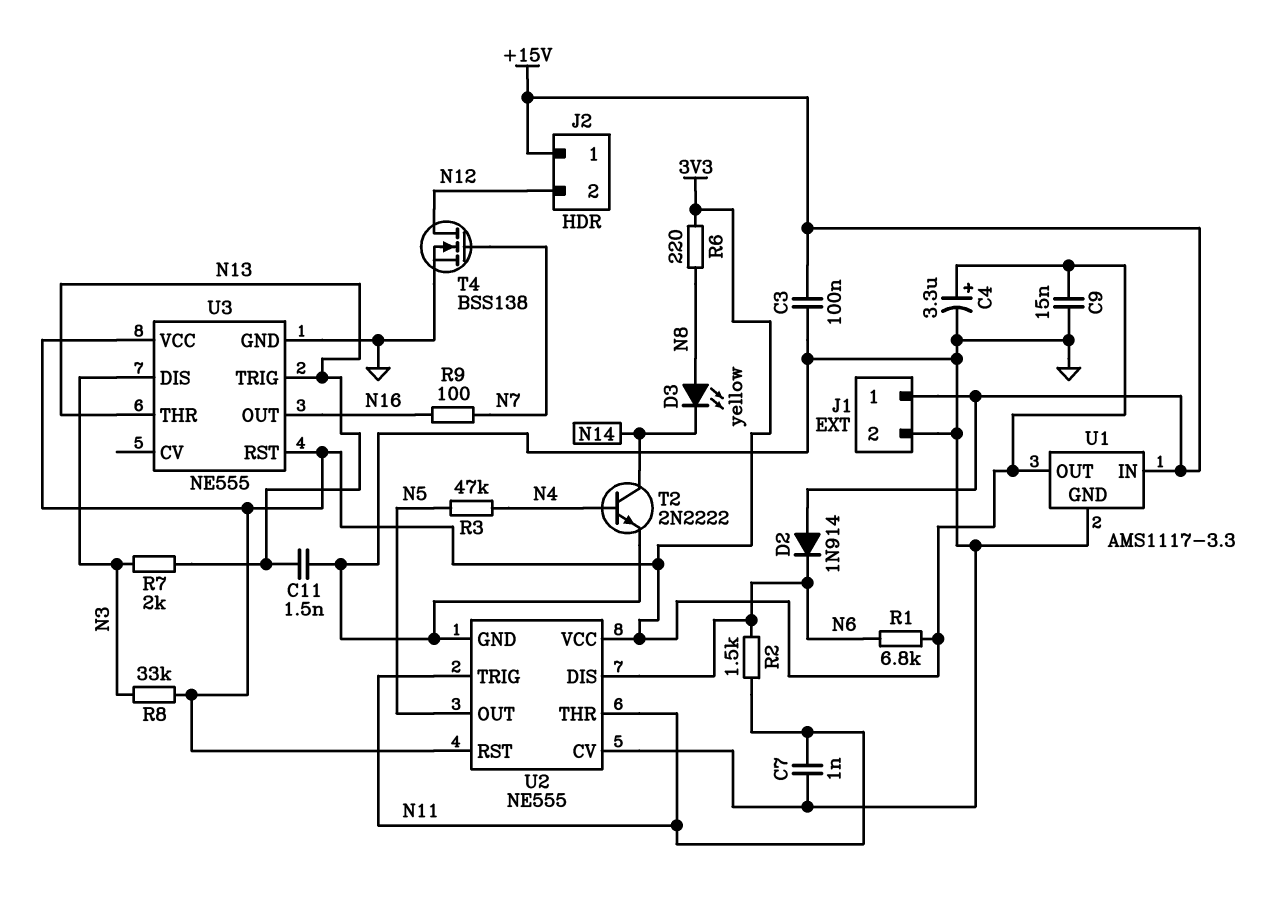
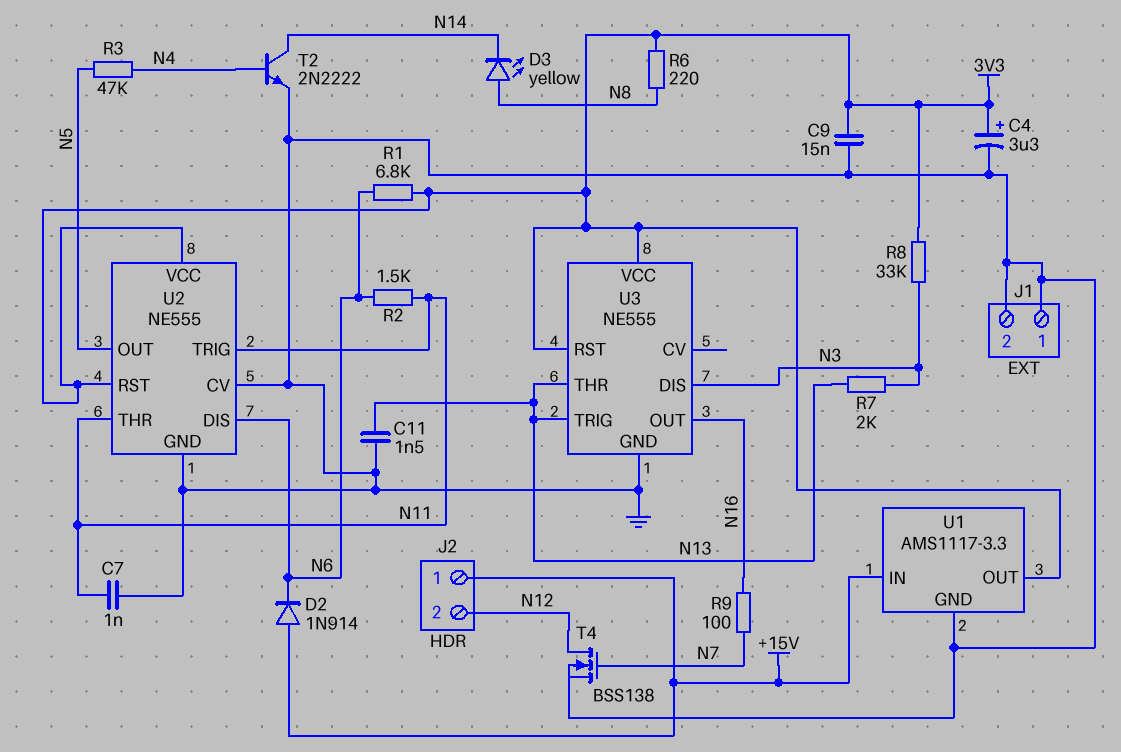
C3: 100nF (+15V, GND) -> none
J1 pin 1: +15V -> GND

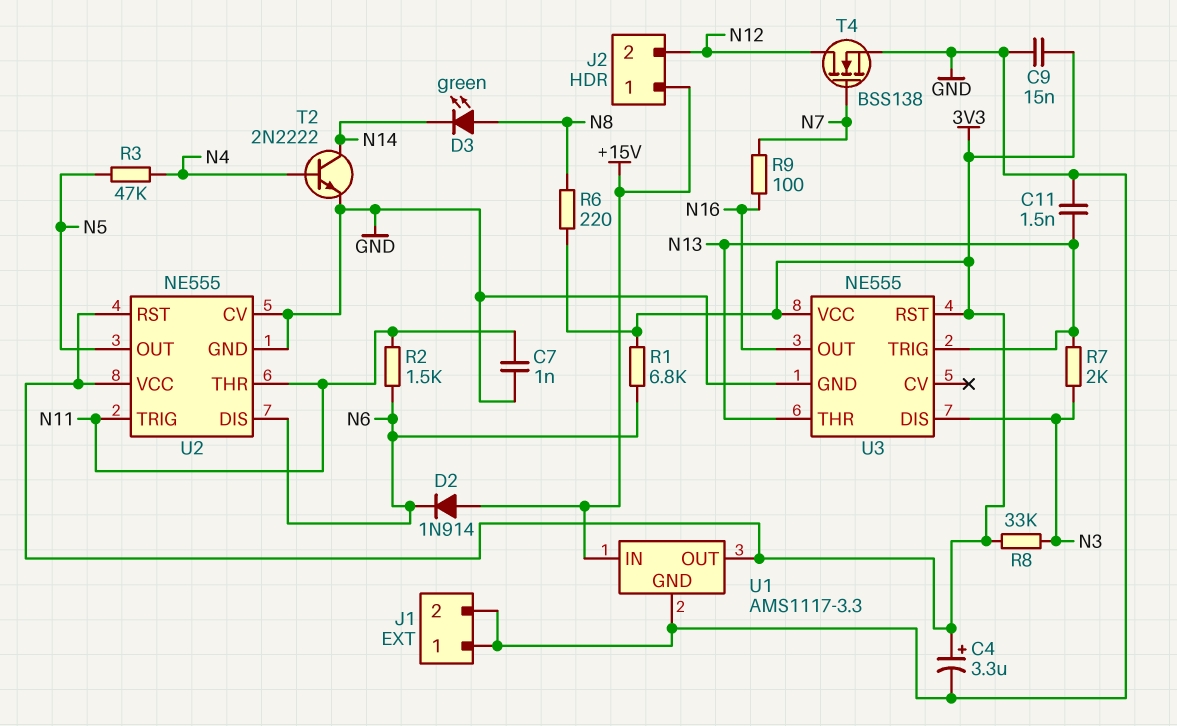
D3: LED yellow (A N8, K N14) -> LED green (A N8, K N14)

